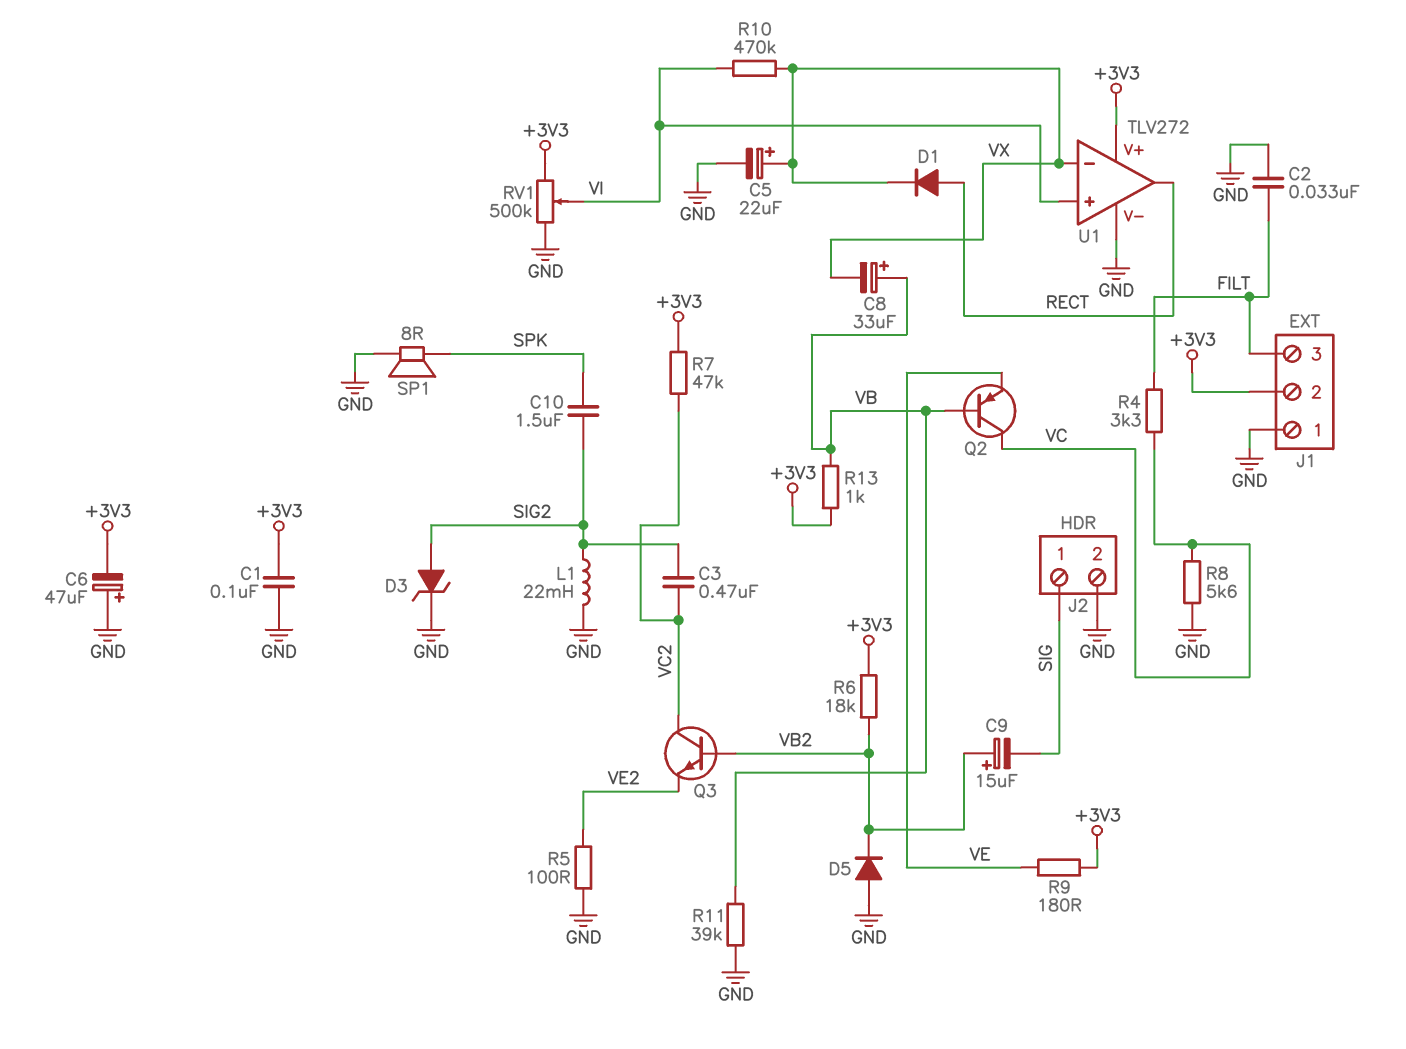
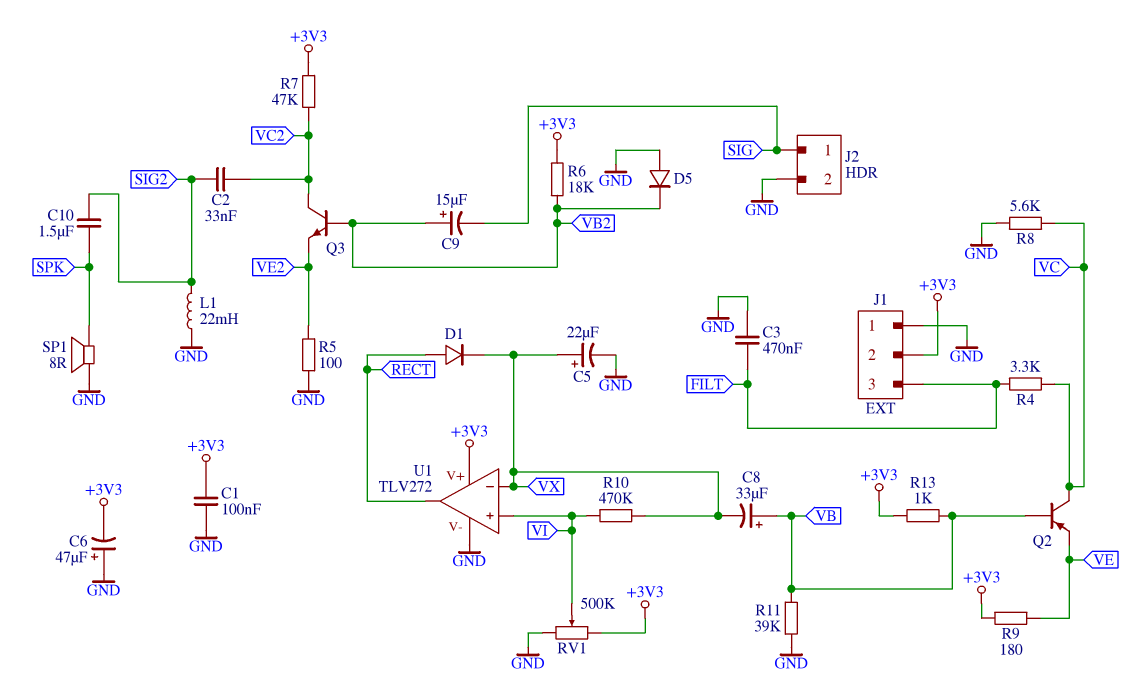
C2: 33nF (FILT, GND) -> 33nF (SIG2, VC2)
C3: 470nF (SIG2, VC2) -> 470nF (FILT, GND)
D3: zener (A SIG2, K GND) -> none

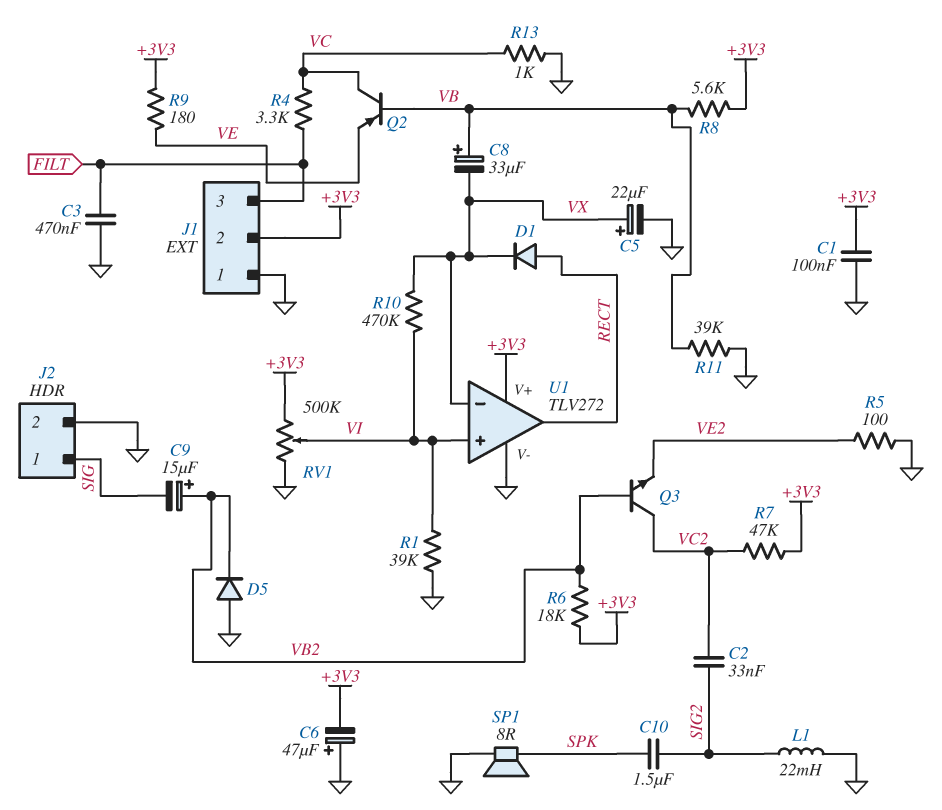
R1: none -> 39k (GND, VI)
R8: 5.6k (GND, VC) -> 5.6k (+3V3, VB)
R13: 1k (+3V3, VB) -> 1k (GND, VC)

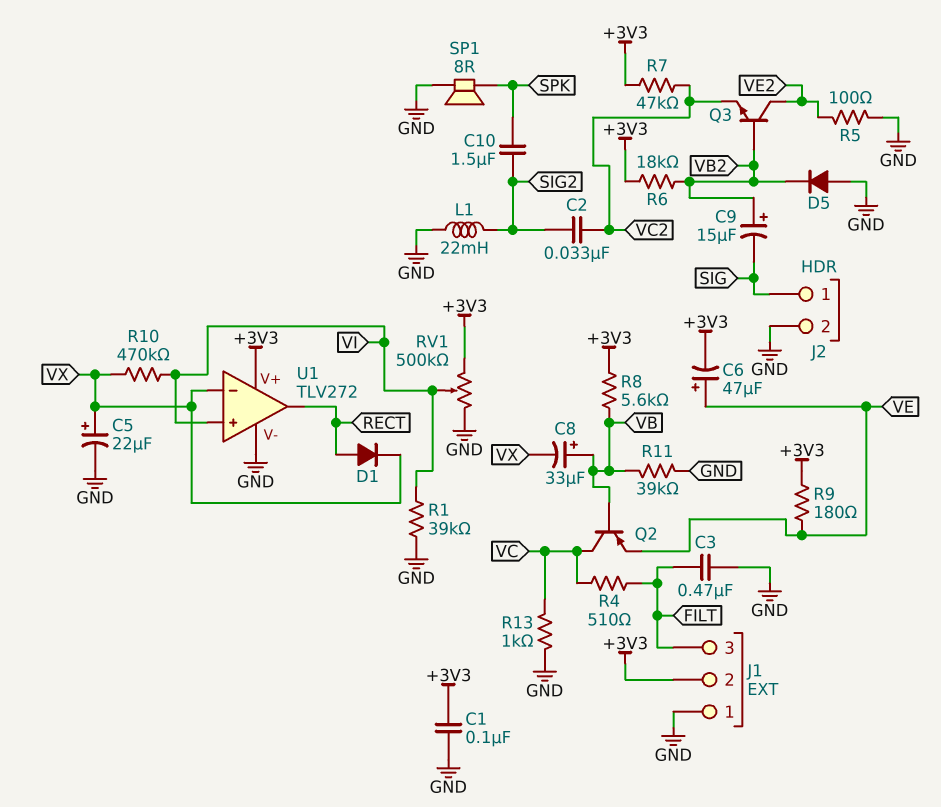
C6: 47uF (plus GND, minus +3V3) -> 47uF (plus VE, minus +3V3)
Q3: NPN (B VB2, C VC2, E VE2) -> NPN (B VB2, C VE2, E VC2)
R4: 3.3k (FILT, VC) -> 510 (FILT, VC)

